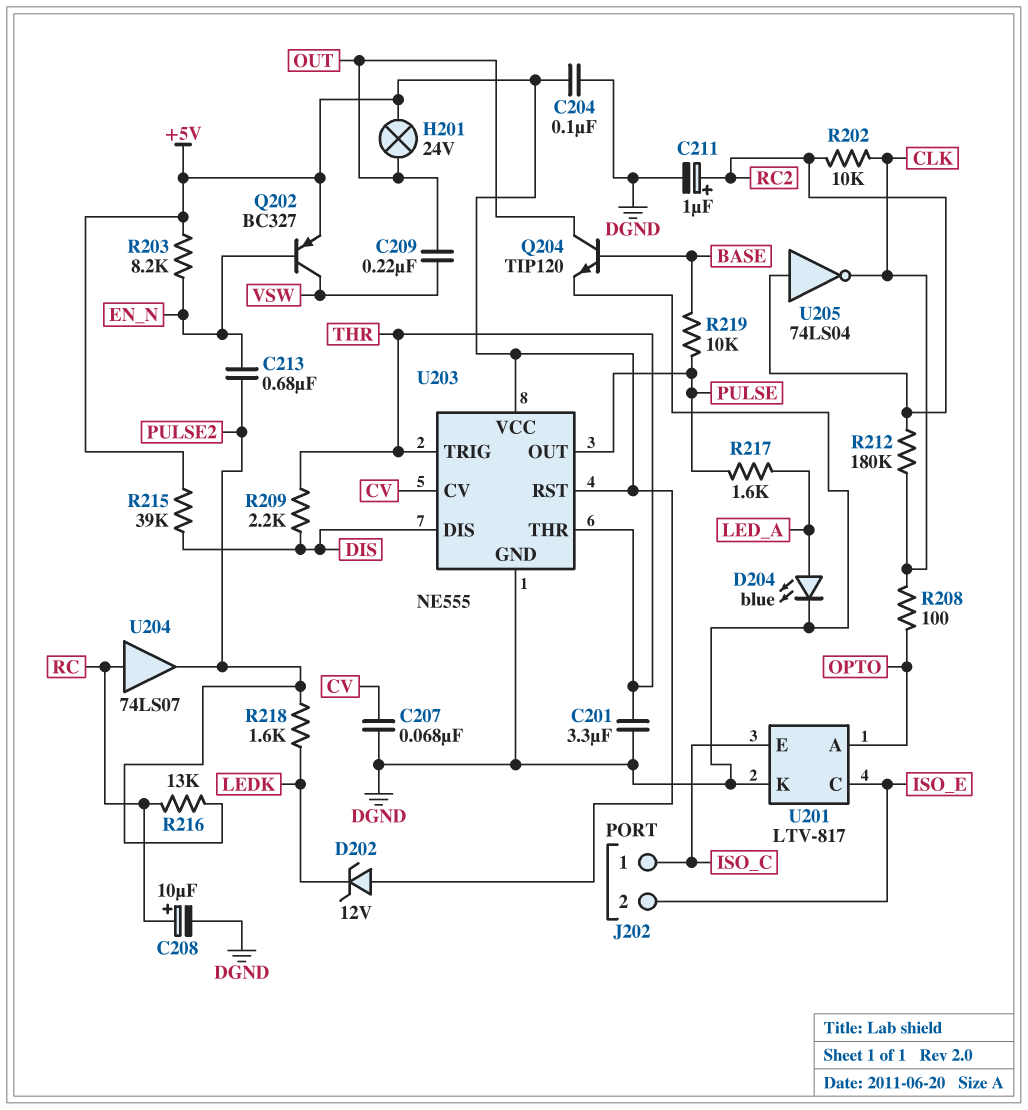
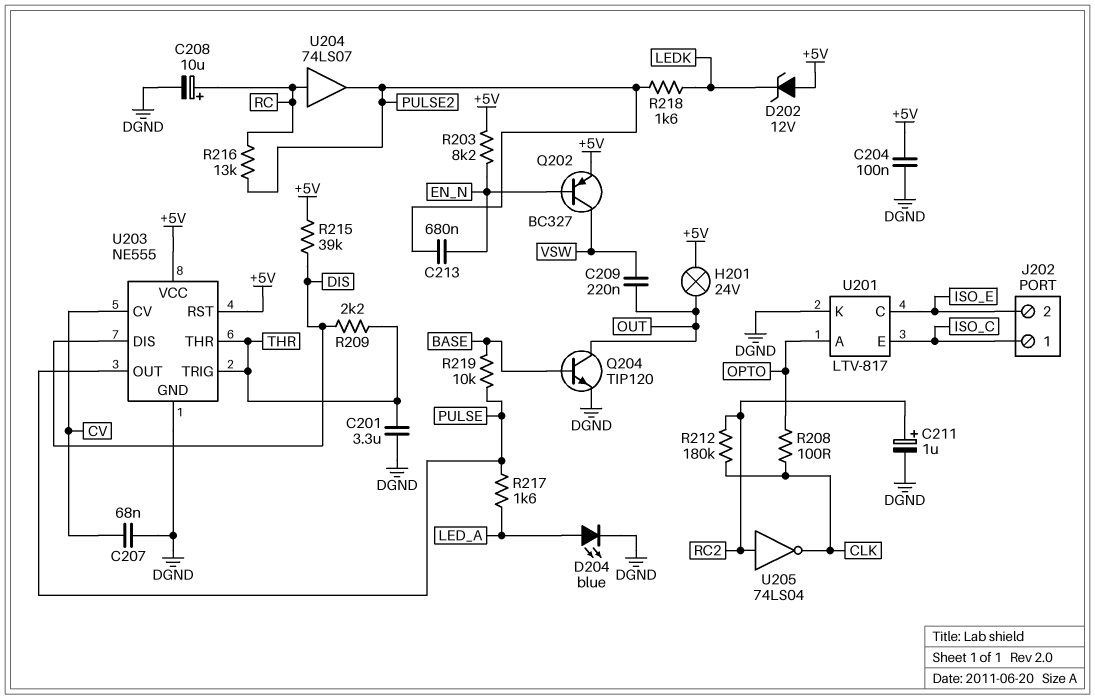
R202: 10k (CLK, RC2) -> none

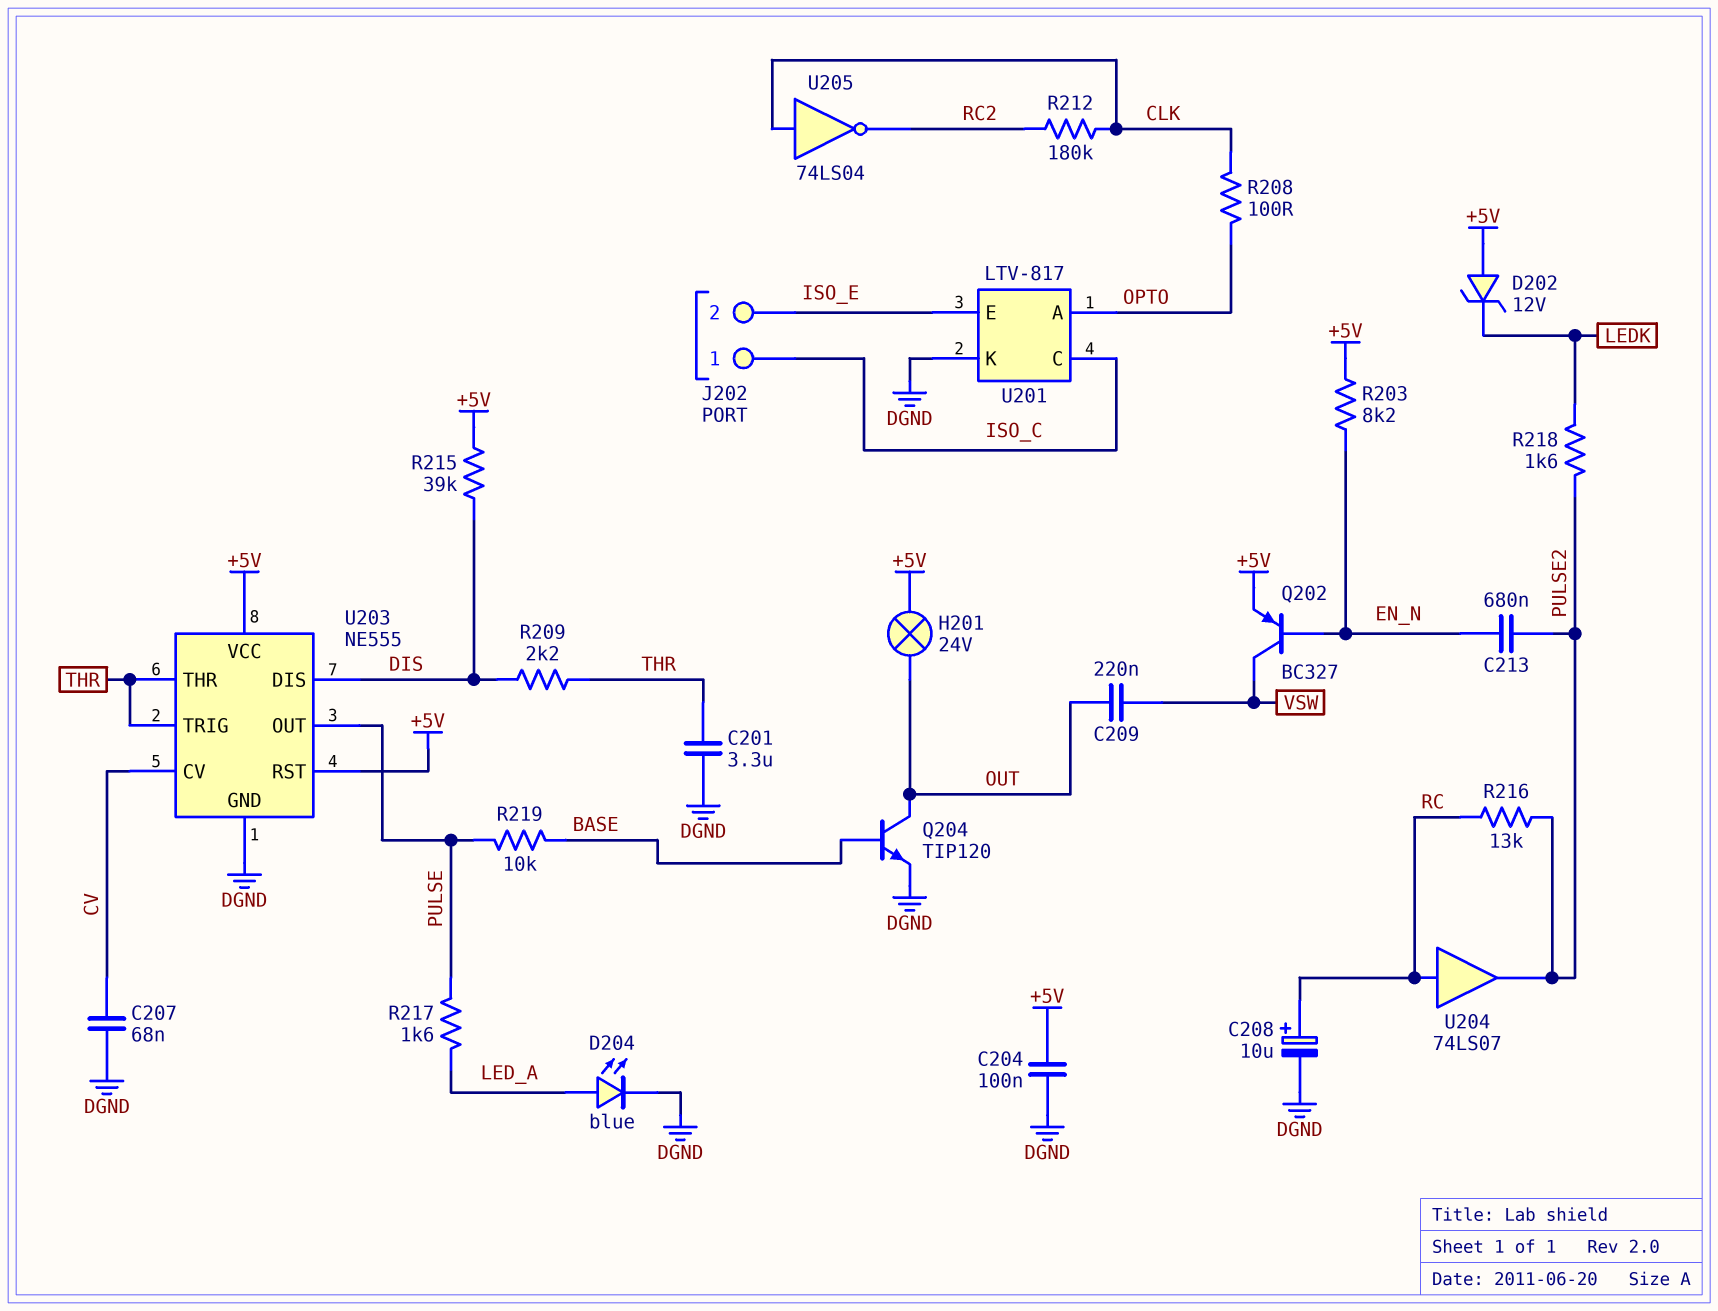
C211: 1uF (plus RC2, minus DGND) -> none
U201 pin C: ISO_E -> ISO_C
U201 pin E: ISO_C -> ISO_E
U205: NOT 74LS04 (in RC2, out CLK) -> NOT 74LS04 (in CLK, out RC2)

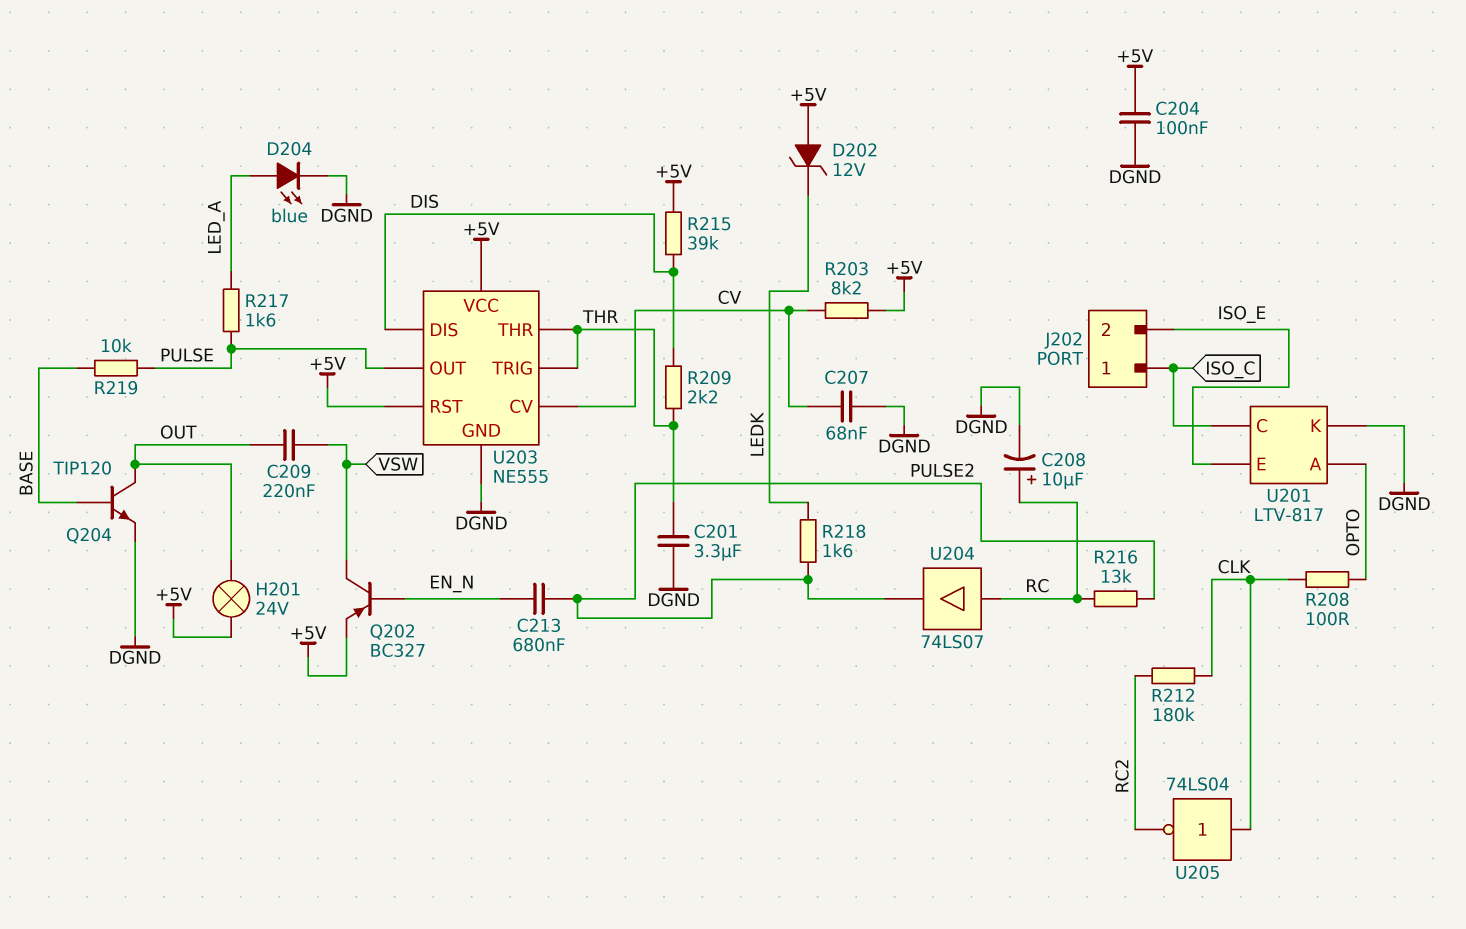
R203: 8.2k (+5V, EN_N) -> 8.2k (+5V, CV)

